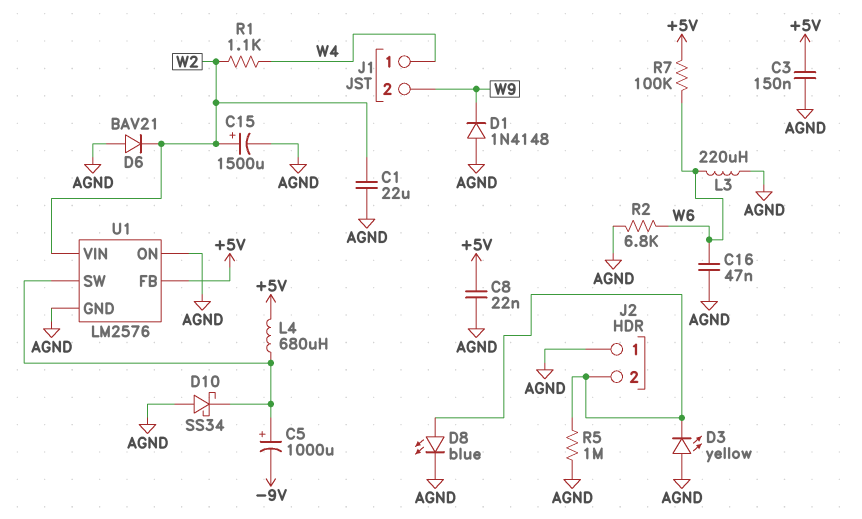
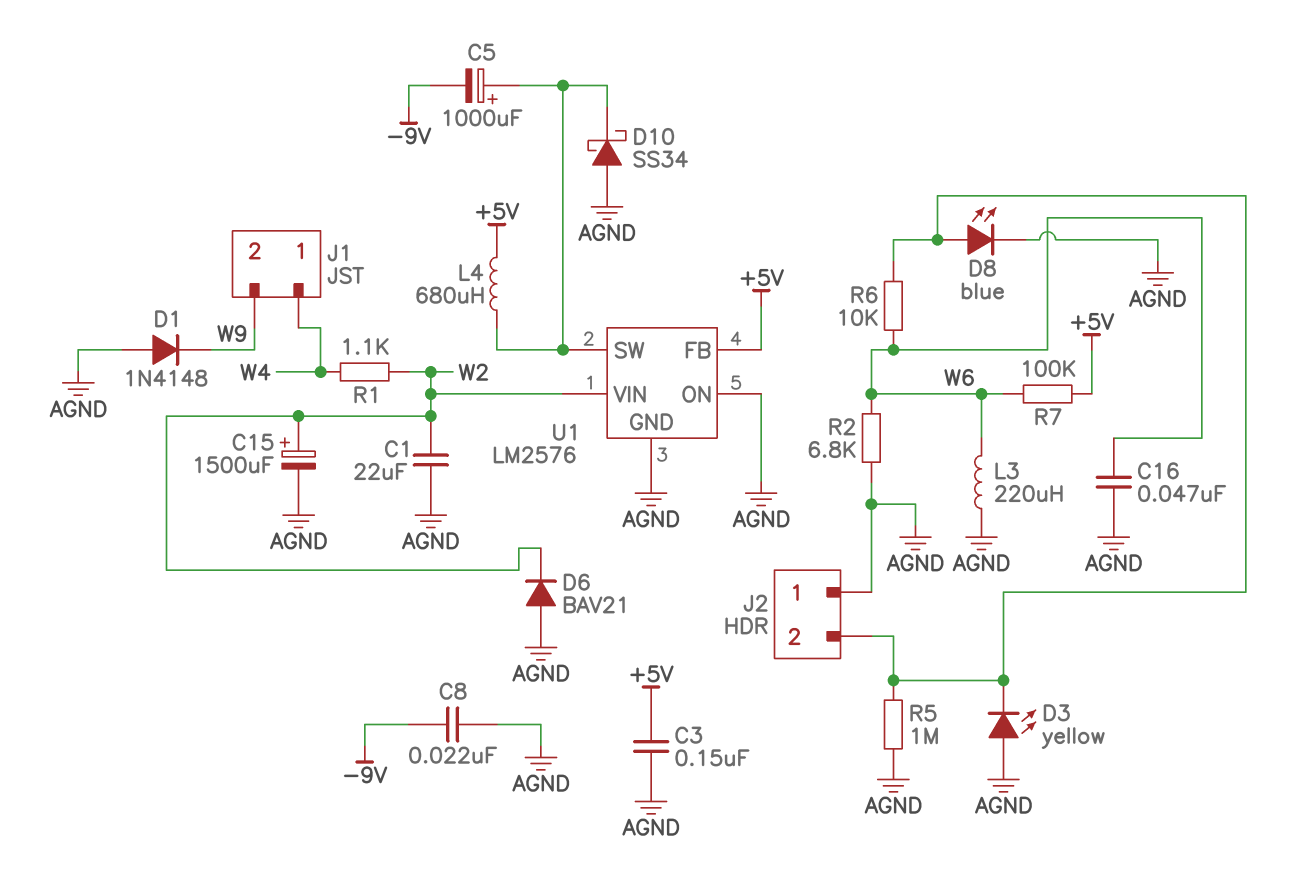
C8: 22nF (+5V, AGND) -> 22nF (-9V, AGND)
R6: none -> 10k (J2/2, W6)

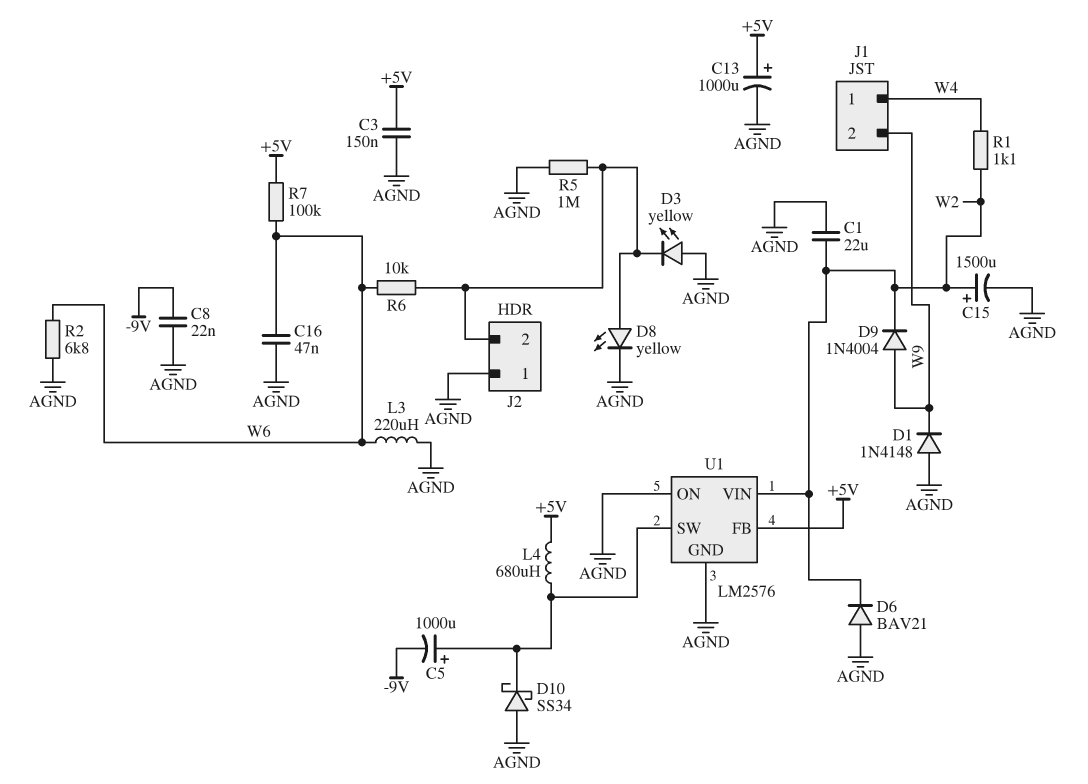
C13: none -> 1000uF (plus +5V, minus AGND)
D8: LED blue (A J2/2, K AGND) -> LED yellow (A J2/2, K AGND)
D9: none -> diode 1N4004 (A W9, K W2)

